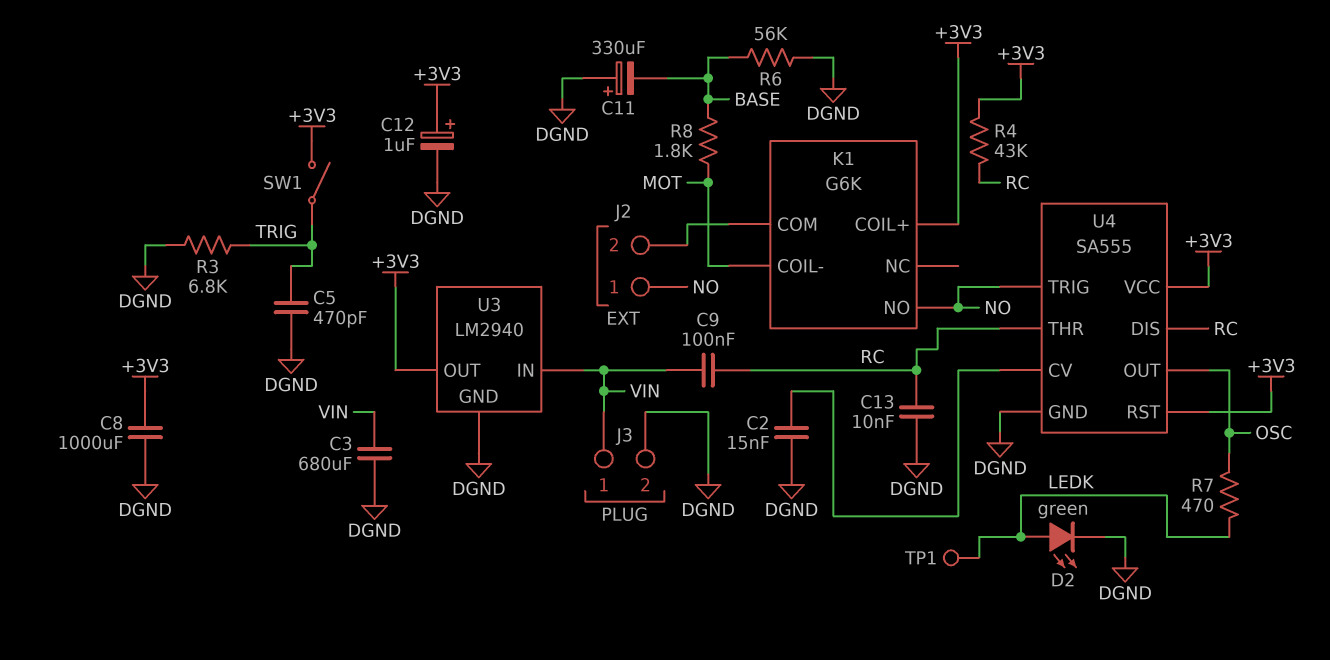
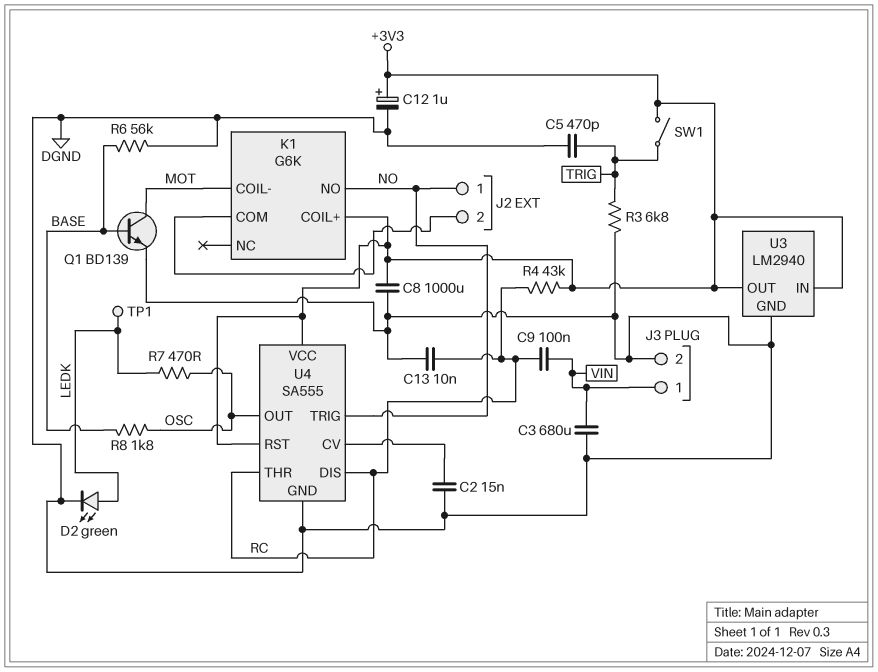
C11: 330uF (plus DGND, minus BASE) -> none
Q1: none -> NPN BD139 (B BASE, C MOT, E DGND)
R8: 1.8k (BASE, MOT) -> 1.8k (BASE, OSC)
U3 pin IN: VIN -> +3V3

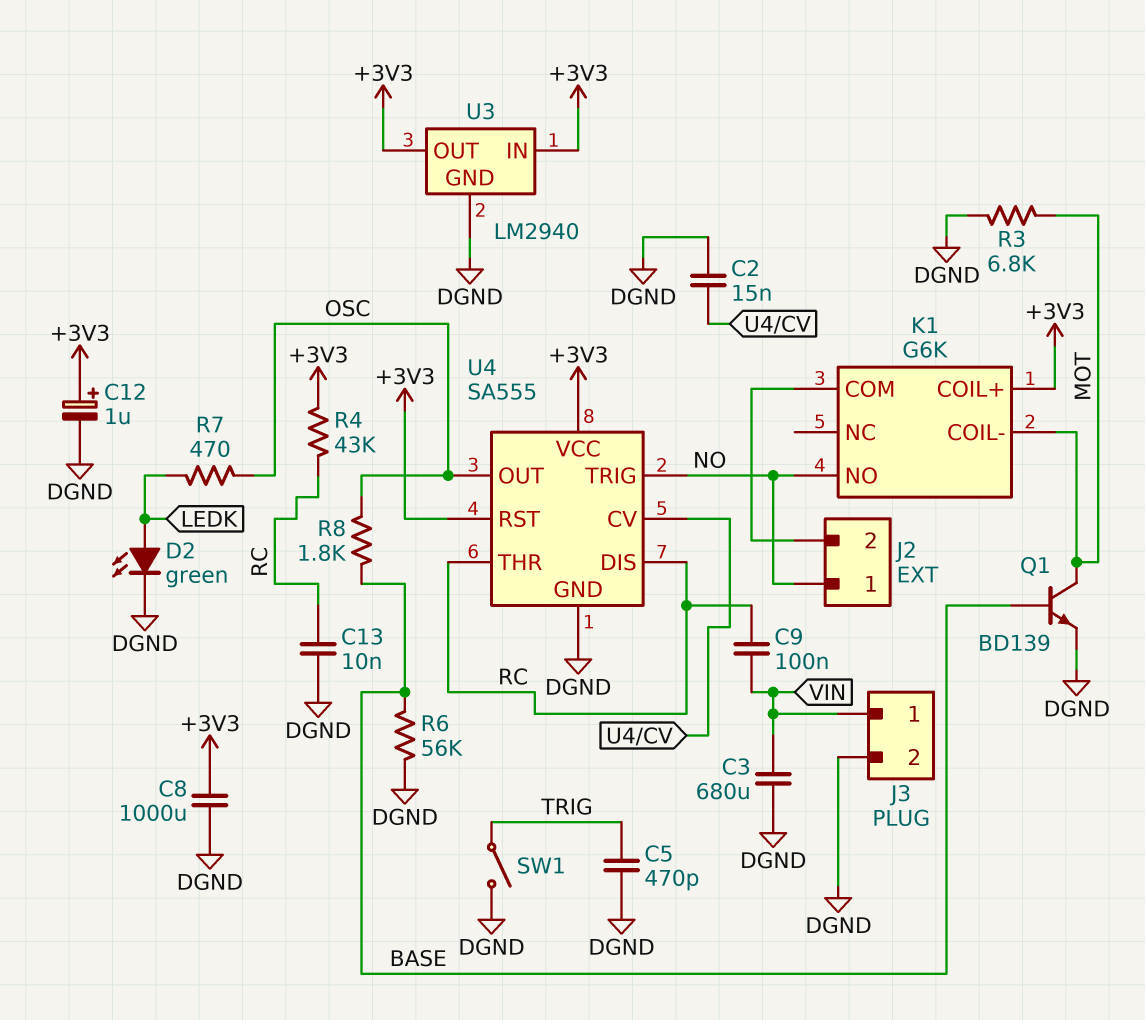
R3: 6.8k (DGND, TRIG) -> 6.8k (DGND, MOT)
SW1: switch (+3V3, TRIG) -> switch (DGND, TRIG)
TP1: test point (LEDK) -> none

